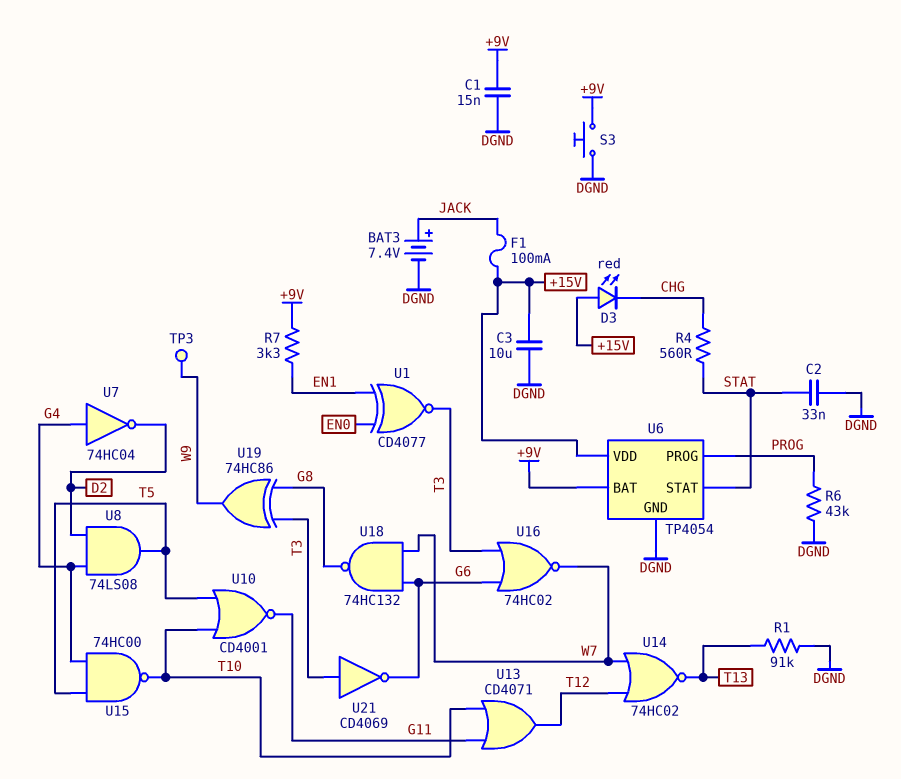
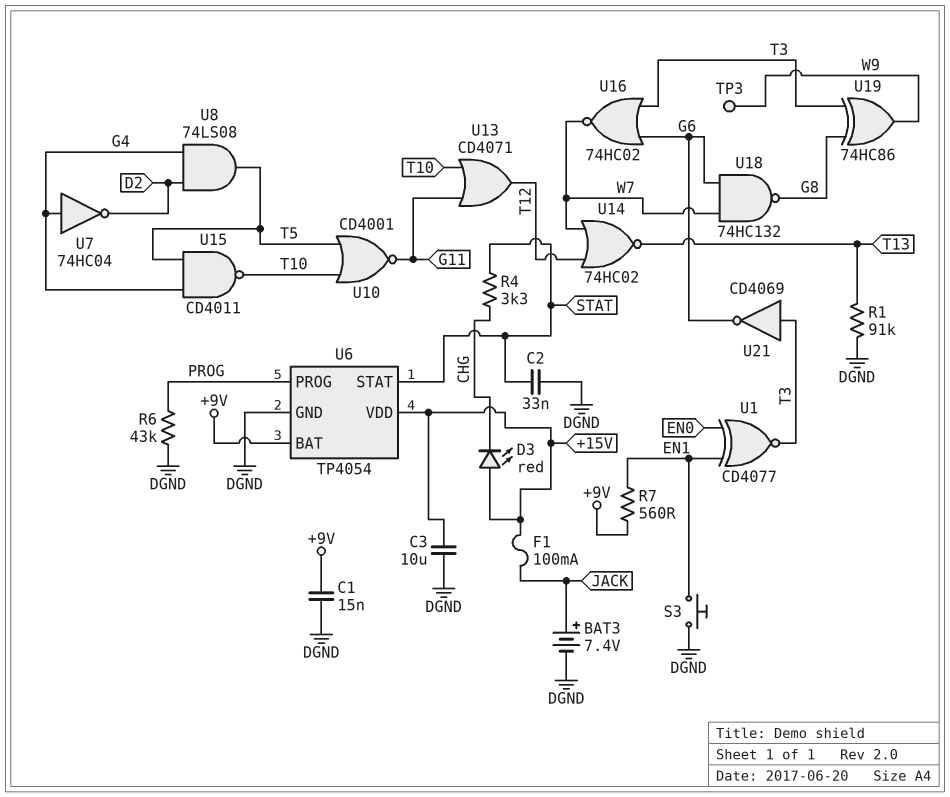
R4: 560 (CHG, STAT) -> 3.3k (CHG, STAT)
R7: 3.3k (+9V, EN1) -> 560 (+9V, EN1)
S3: button (+9V, DGND) -> button (DGND, EN1)
U15: NAND 74HC00 (in G4, in T5, out T10) -> NAND CD4011 (in G4, in T5, out T10)

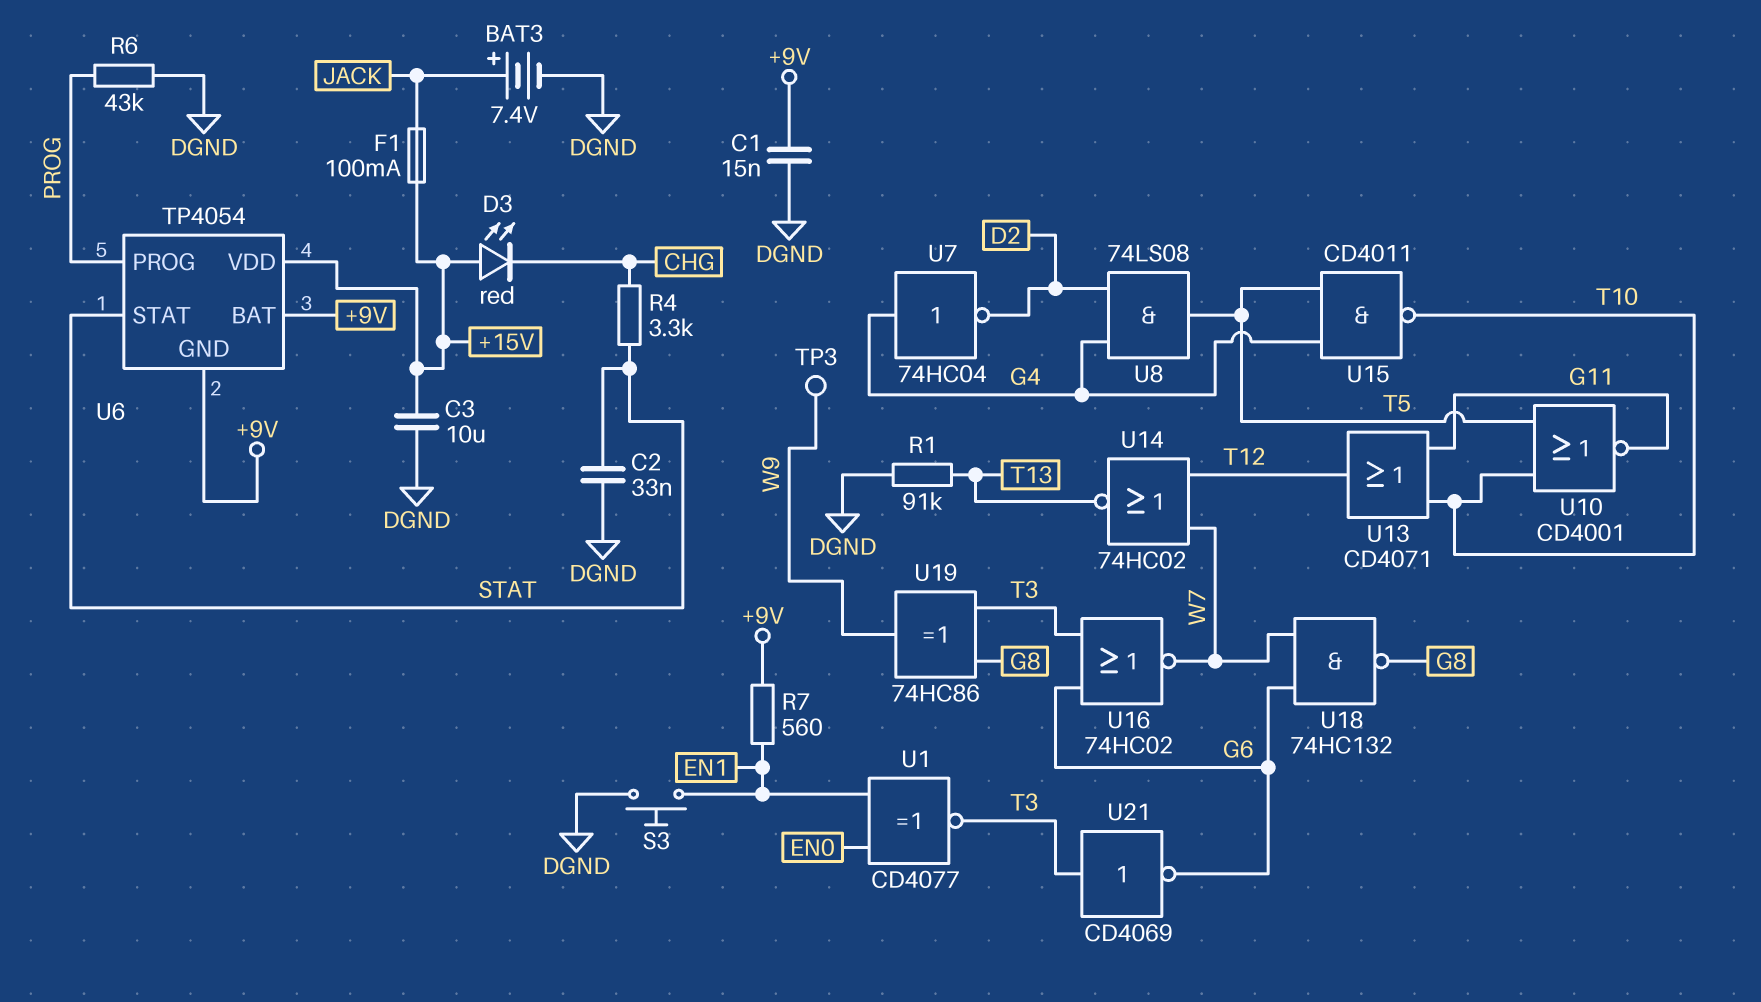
U6 pin GND: DGND -> +9V

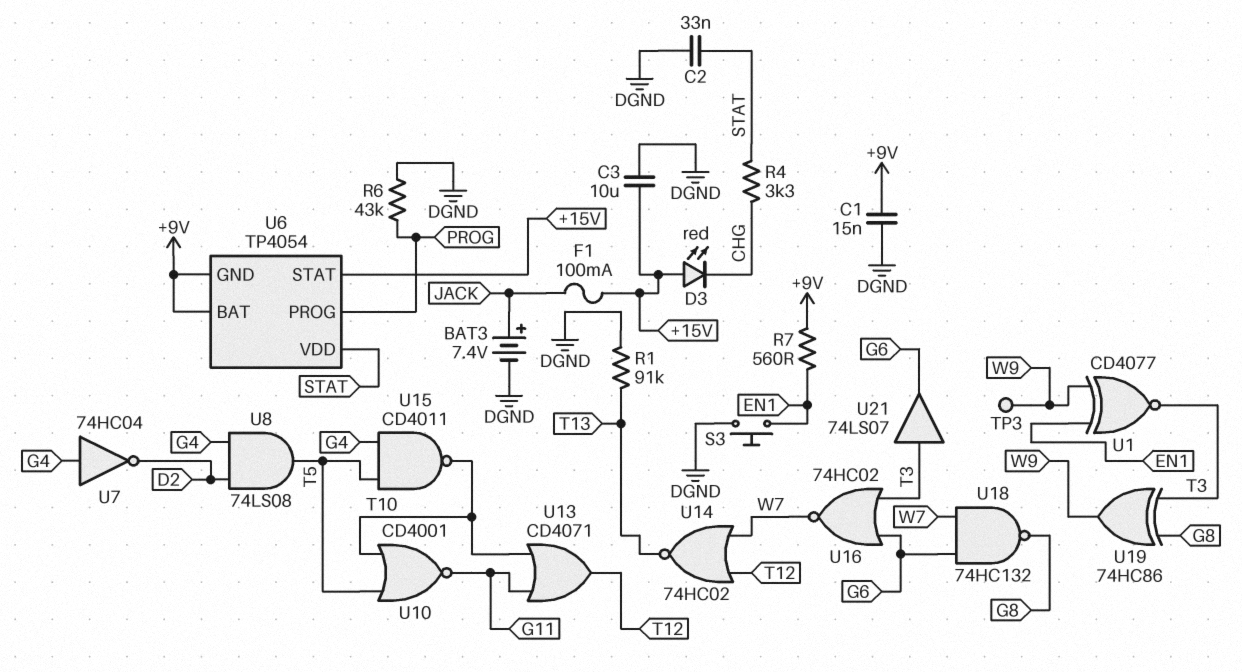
U1: XNOR CD4077 (in EN0, in EN1, out T3) -> XNOR CD4077 (in EN1, in W9, out T3)
U6 pin STAT: STAT -> +15V
U6 pin VDD: +15V -> STAT
U21: NOT CD4069 (in T3, out G6) -> buffer 74LS07 (in T3, out G6)

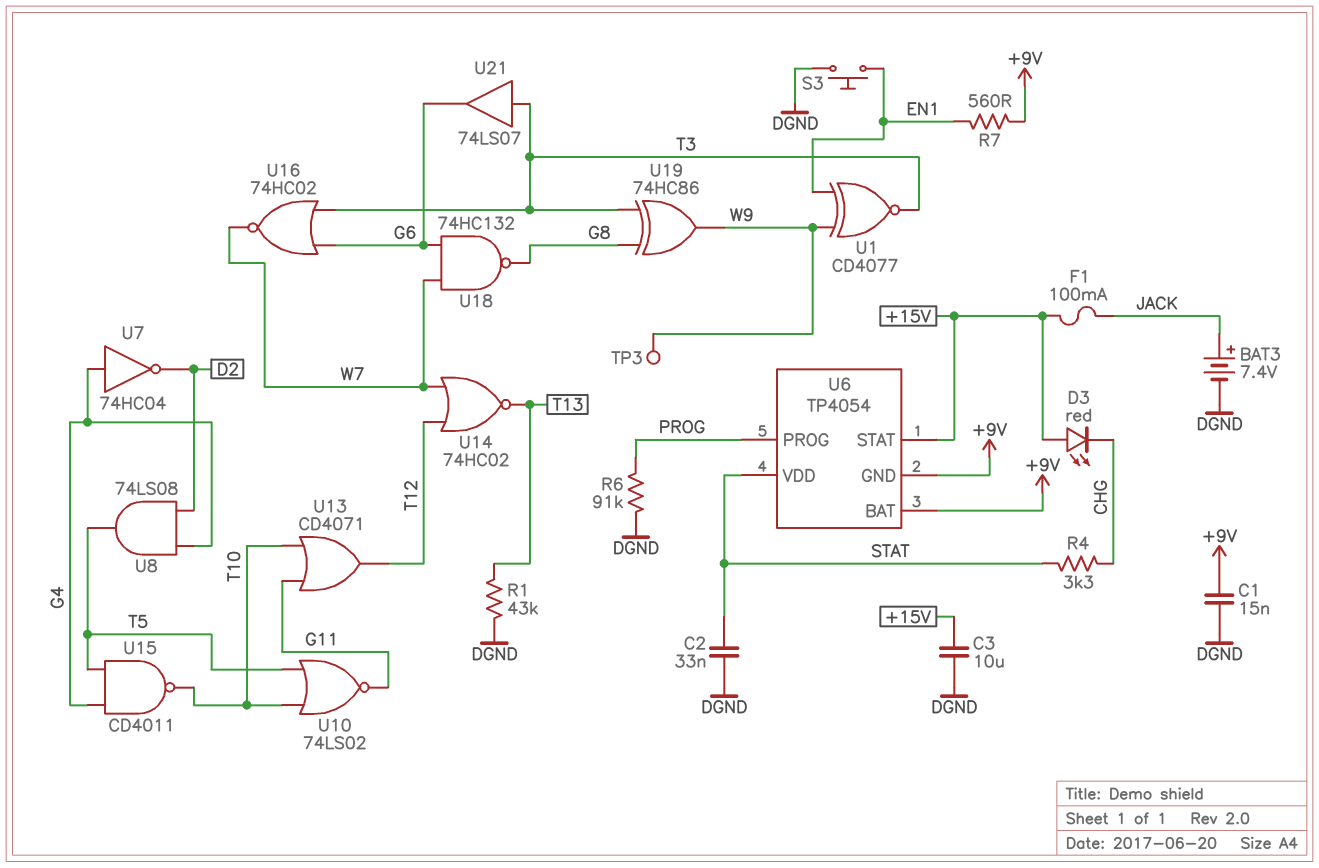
R1: 91k (DGND, T13) -> 43k (DGND, T13)
R6: 43k (DGND, PROG) -> 91k (DGND, PROG)
U10: NOR CD4001 (in T5, in T10, out G11) -> NOR 74LS02 (in T5, in T10, out G11)

